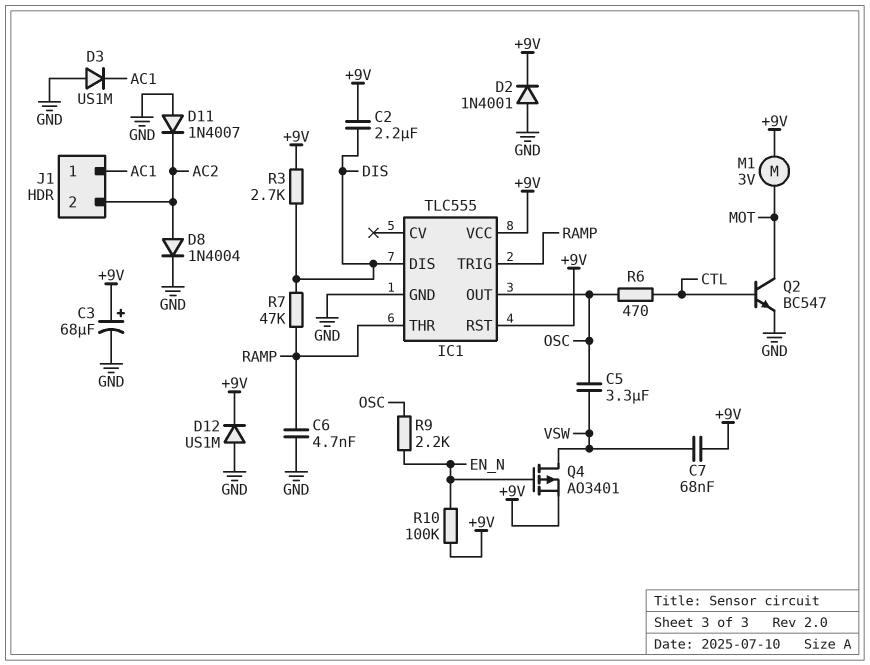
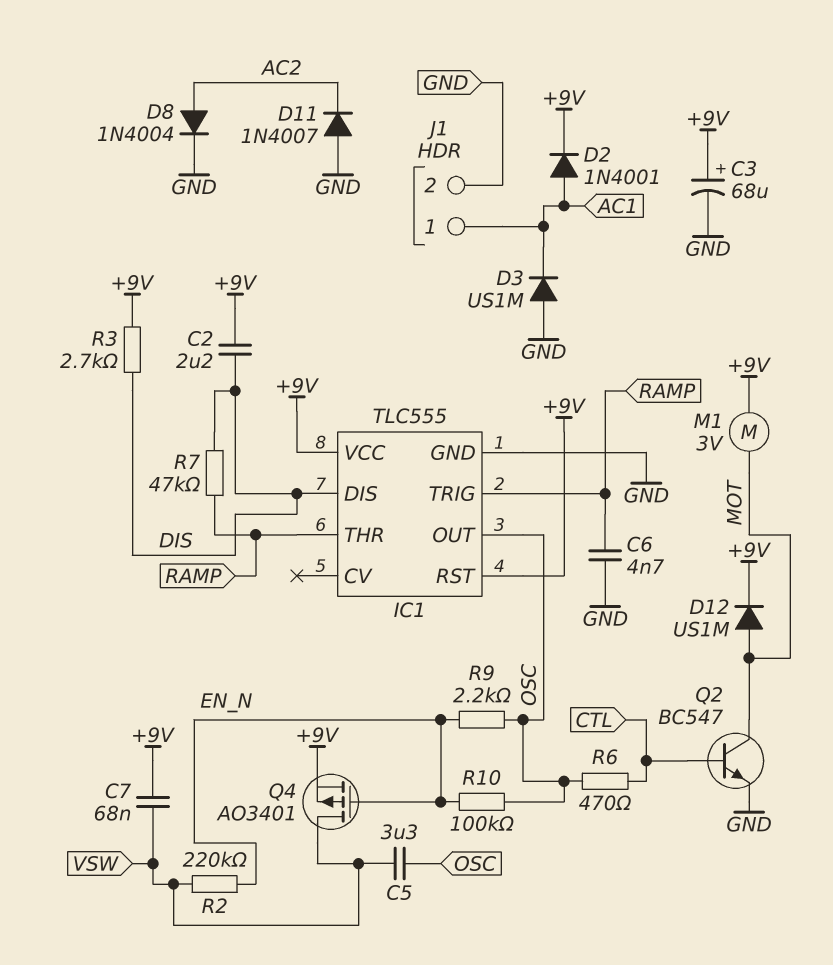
D2: diode 1N4001 (A GND, K +9V) -> diode 1N4001 (A AC1, K +9V)
D12: diode US1M (A GND, K +9V) -> diode US1M (A MOT, K +9V)
J1 pin 2: AC2 -> GND
R2: none -> 220k (EN_N, VSW)
R10: 100k (+9V, EN_N) -> 100k (EN_N, OSC)

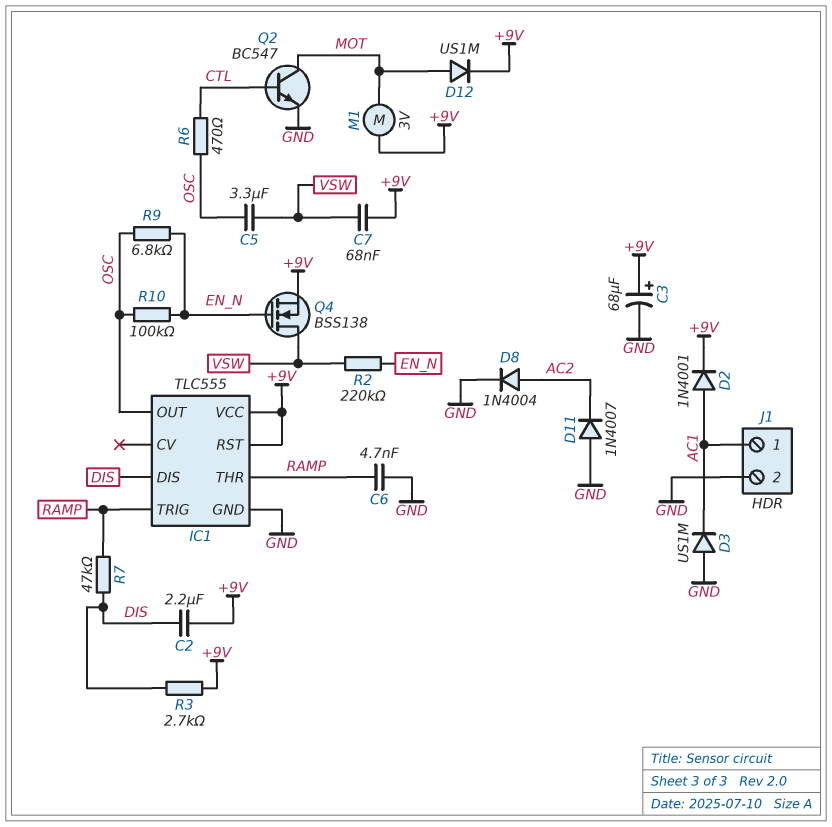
Q4: PMOS AO3401 (G EN_N, D VSW, S +9V) -> NMOS BSS138 (G EN_N, D VSW, S +9V)
R9: 2.2k (EN_N, OSC) -> 6.8k (EN_N, OSC)

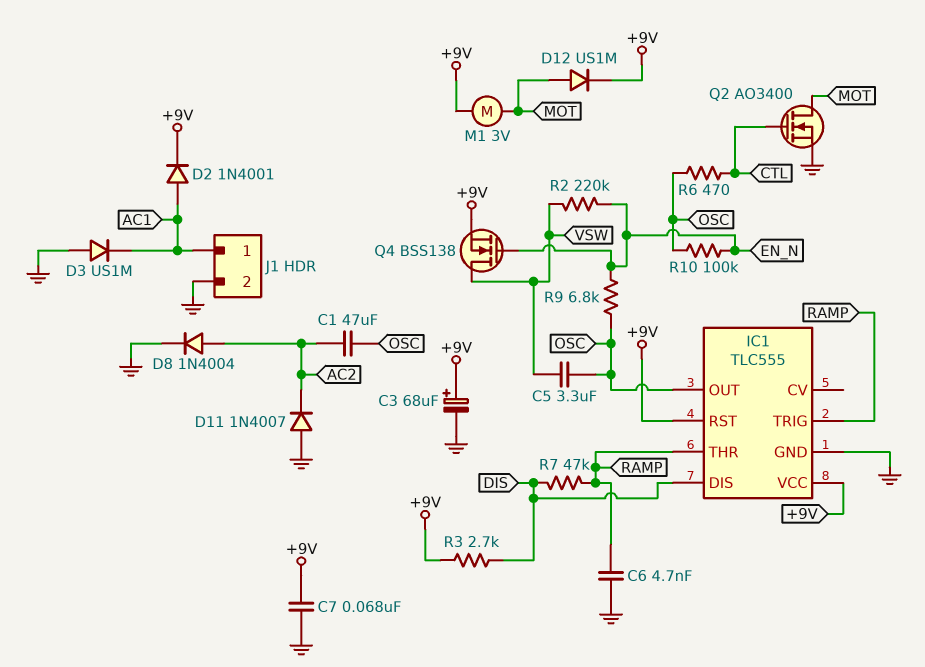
C1: none -> 47uF (AC2, OSC)
C2: 2.2uF (+9V, DIS) -> none
C7: 68nF (+9V, VSW) -> 68nF (+9V, GND)
Q2: NPN BC547 (B CTL, C MOT, E GND) -> NMOS AO3400 (G CTL, D MOT, S GND)

